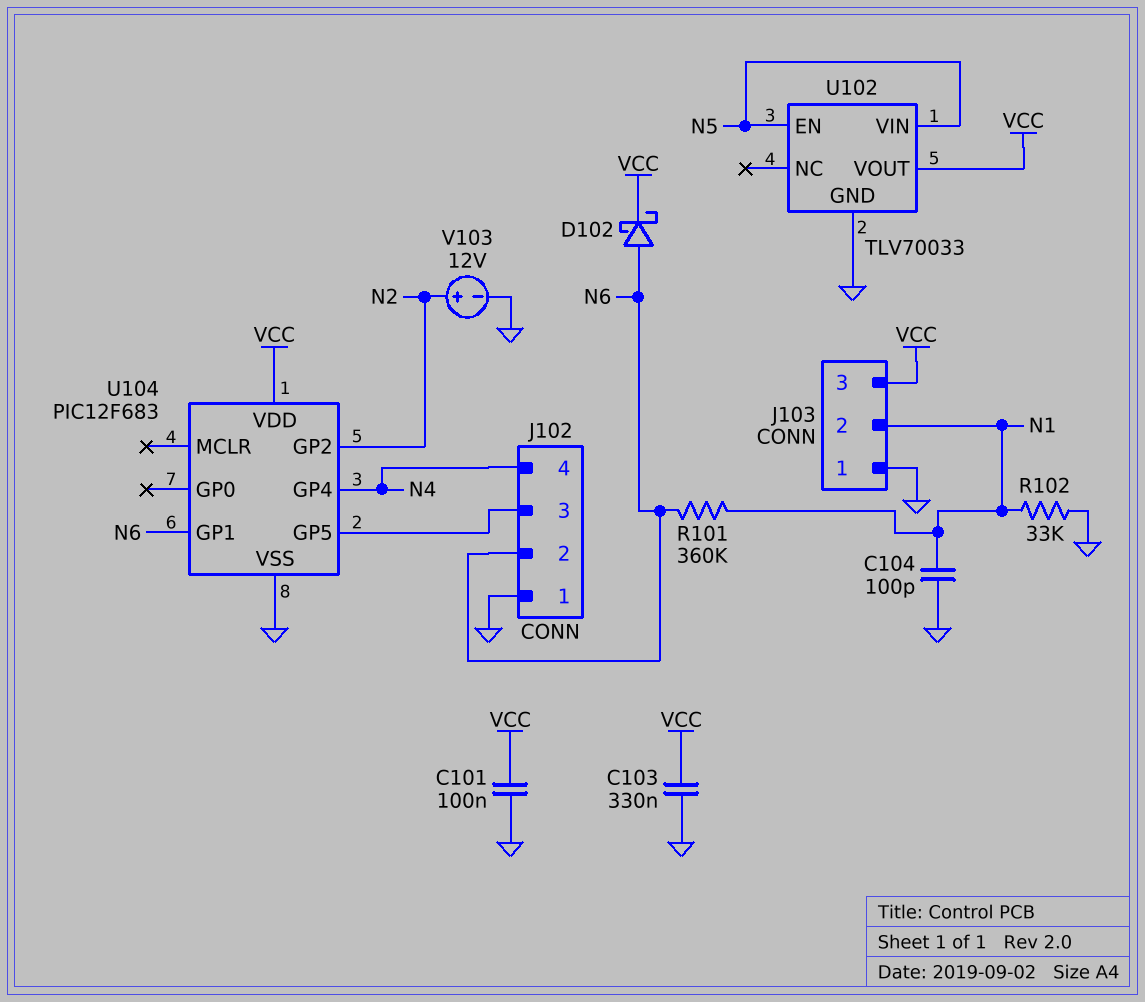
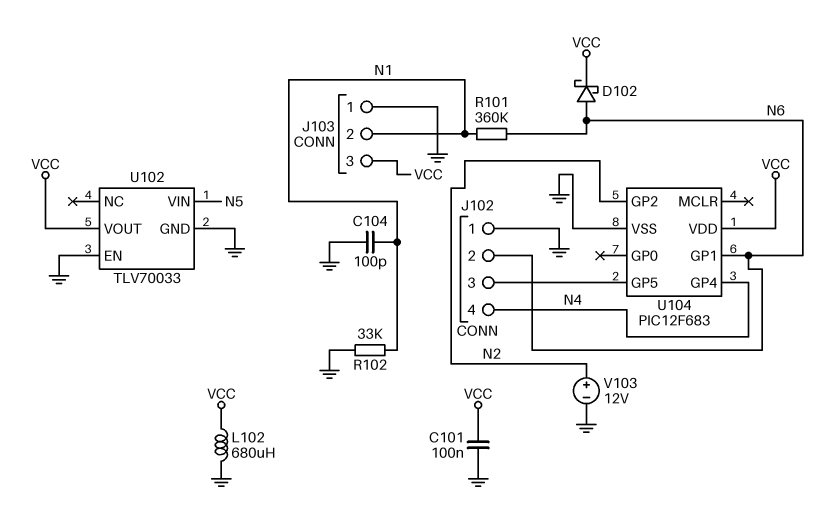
C103: 330nF (GND, VCC) -> none
L102: none -> 680uH (GND, VCC)
U102 pin EN: N5 -> GND

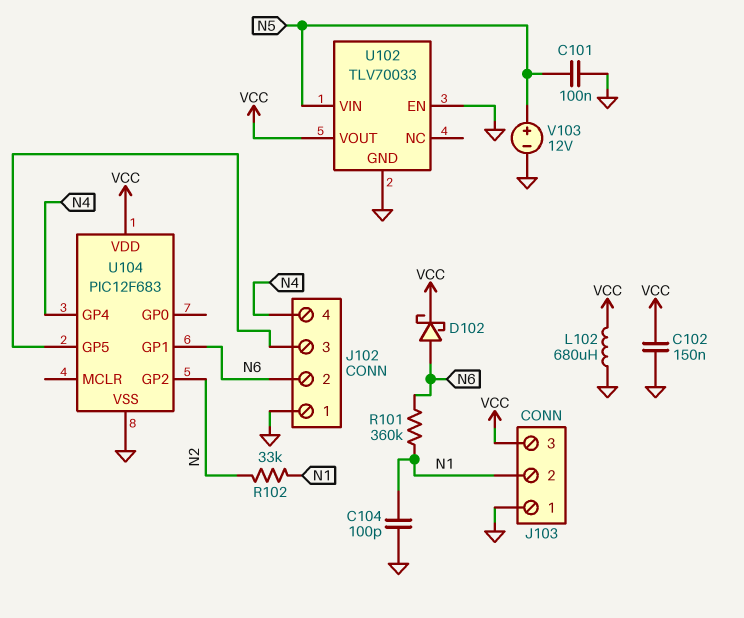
C101: 100nF (GND, VCC) -> 100nF (GND, N5)
C102: none -> 150nF (GND, VCC)
R102: 33k (GND, N1) -> 33k (N1, N2)
V103: 12V (plus N2, minus GND) -> 12V (plus N5, minus GND)

